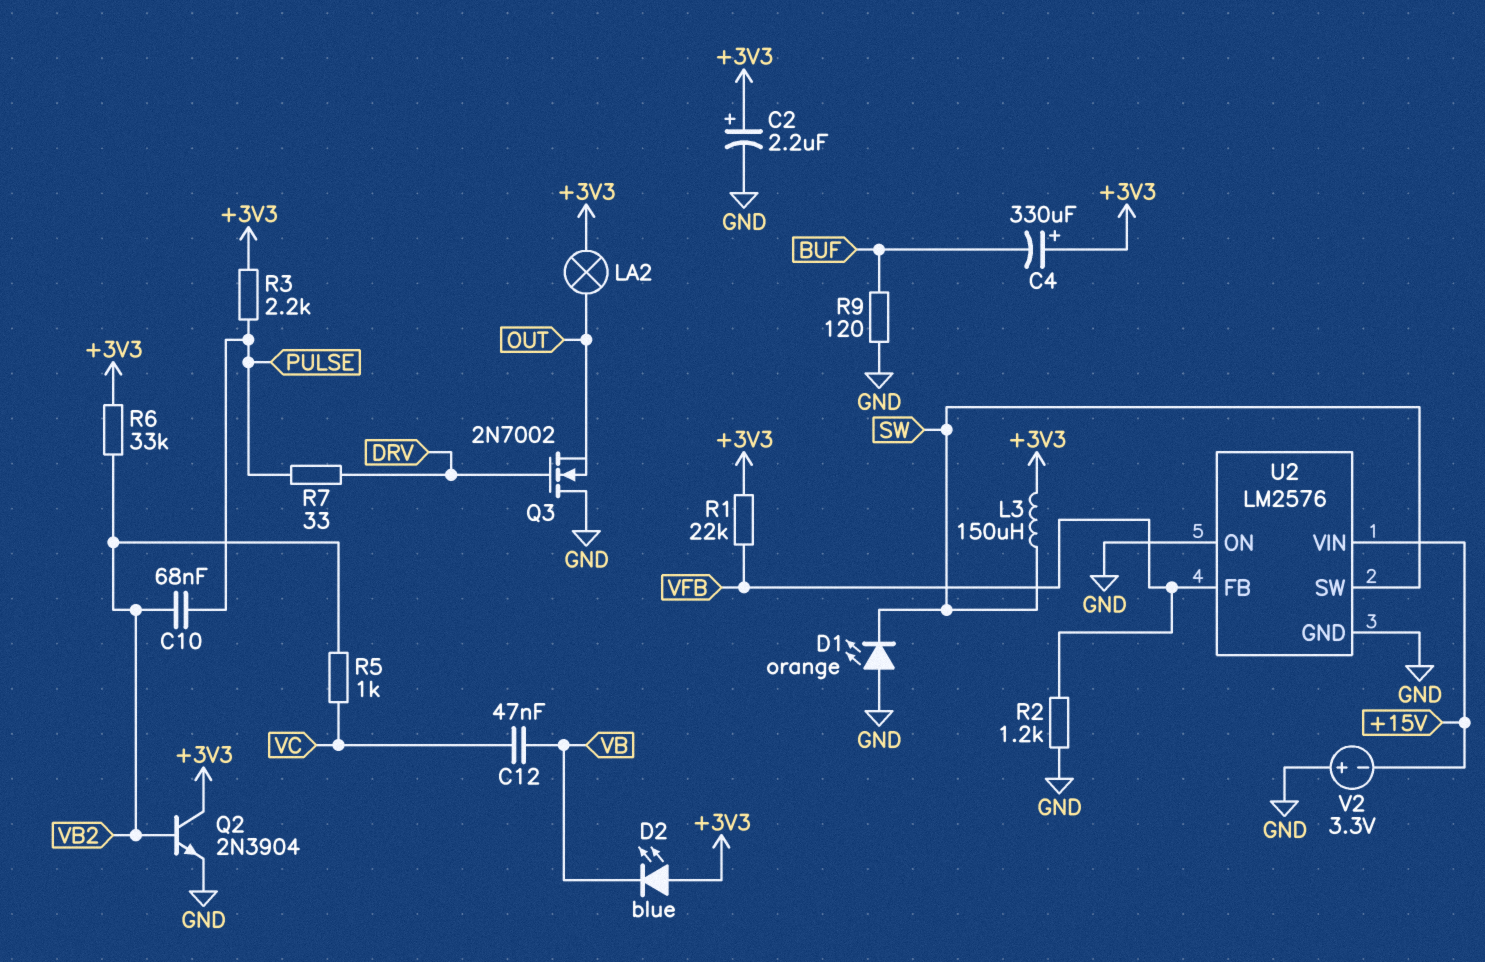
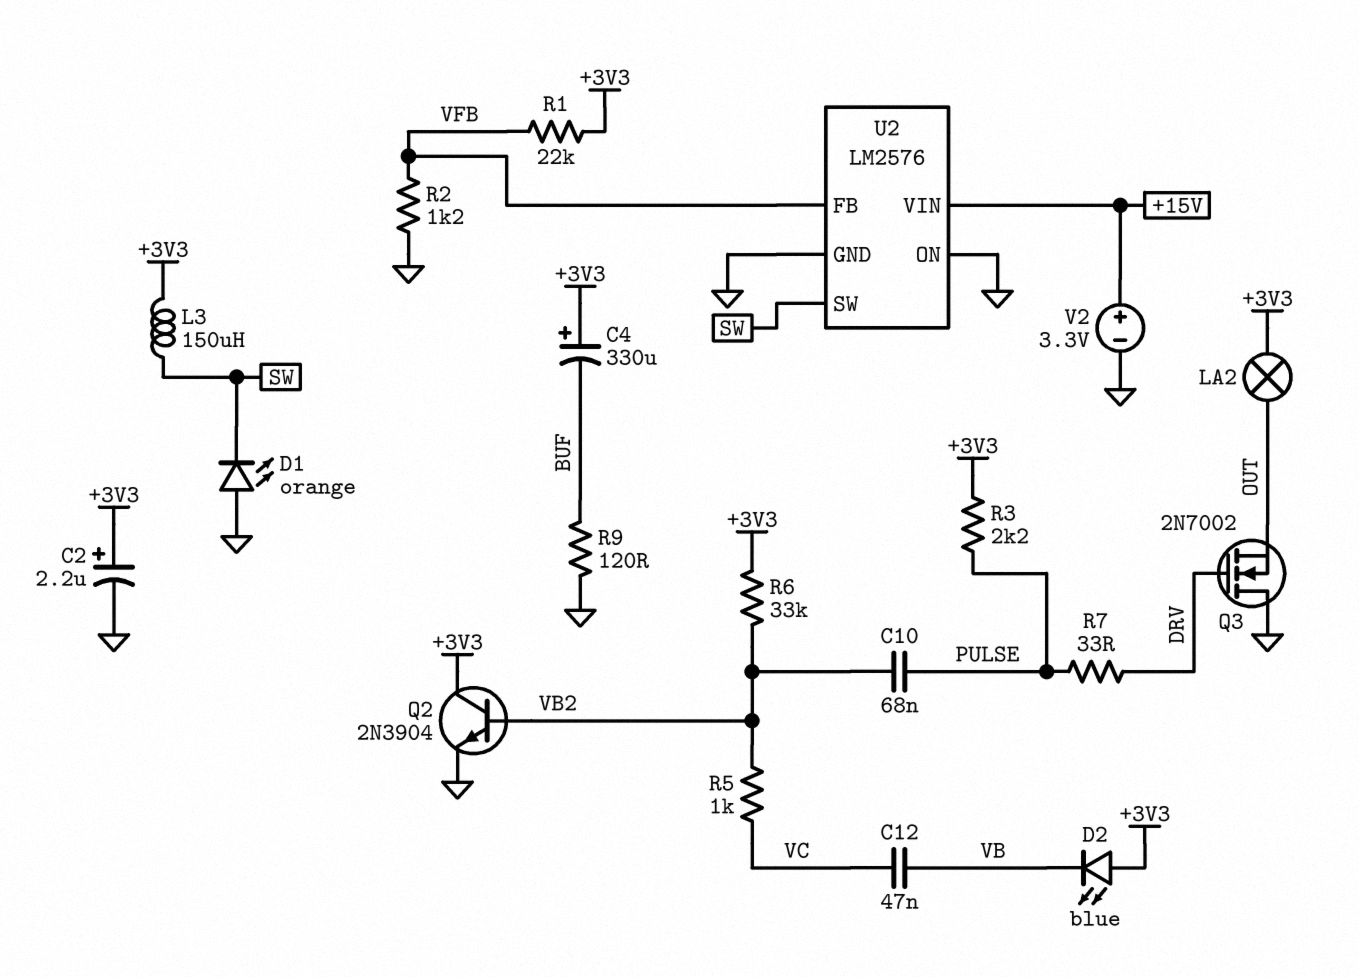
V2: 3.3V (plus GND, minus +15V) -> 3.3V (plus +15V, minus GND)

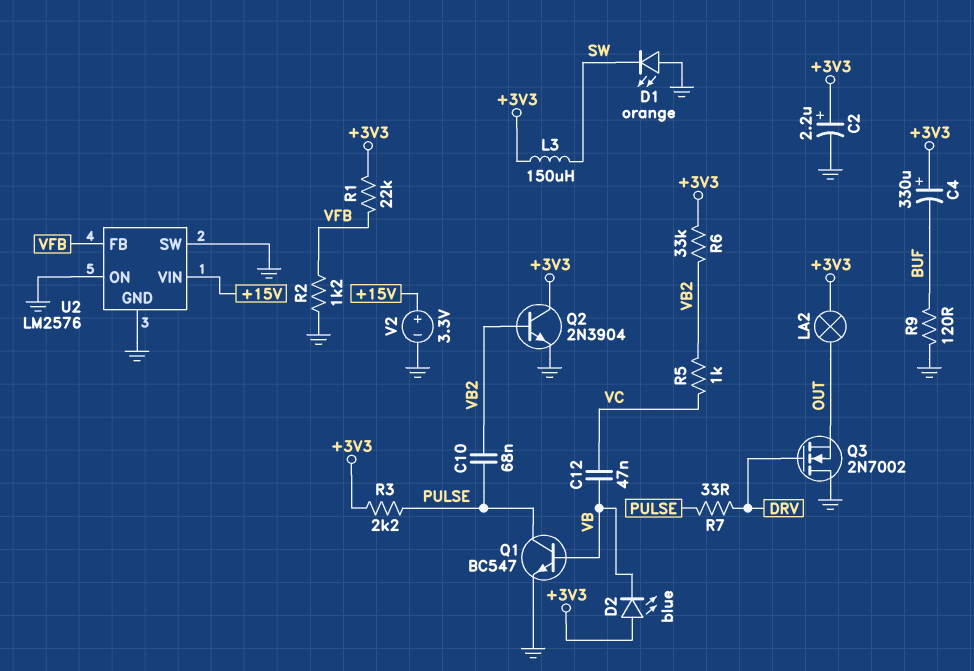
Q1: none -> NPN BC547 (B VB, C PULSE, E GND)
U2 pin SW: SW -> GND

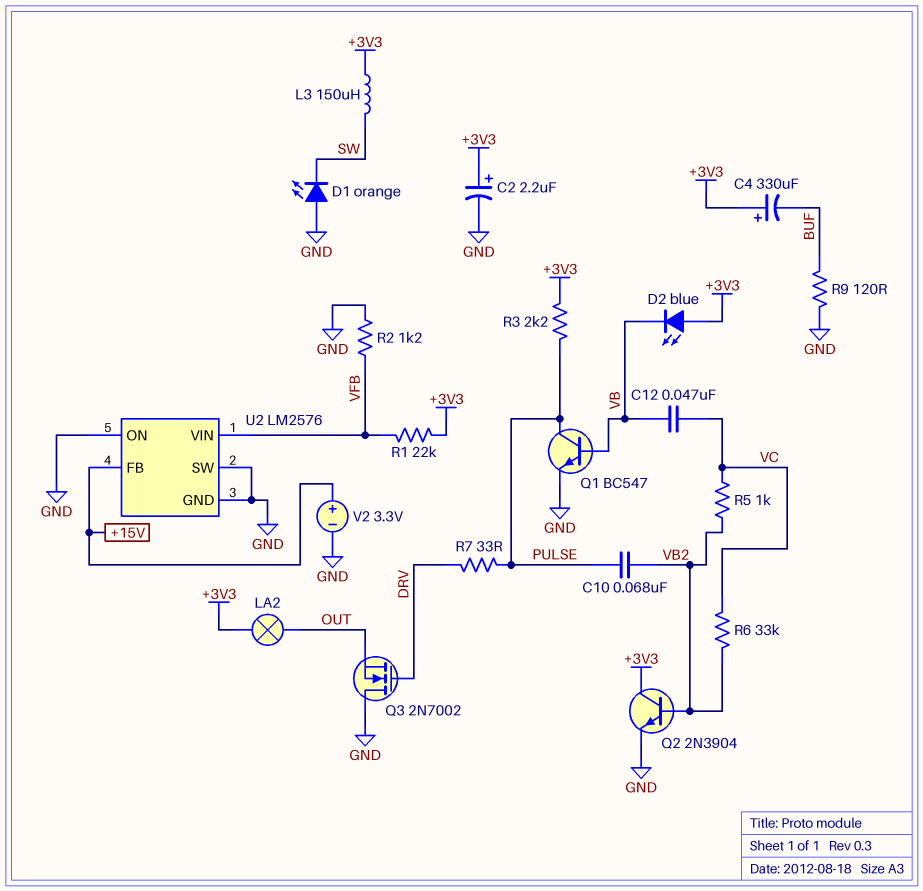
R6: 33k (+3V3, VB2) -> 33k (VB2, VC)
U2 pin FB: VFB -> +15V
U2 pin VIN: +15V -> VFB

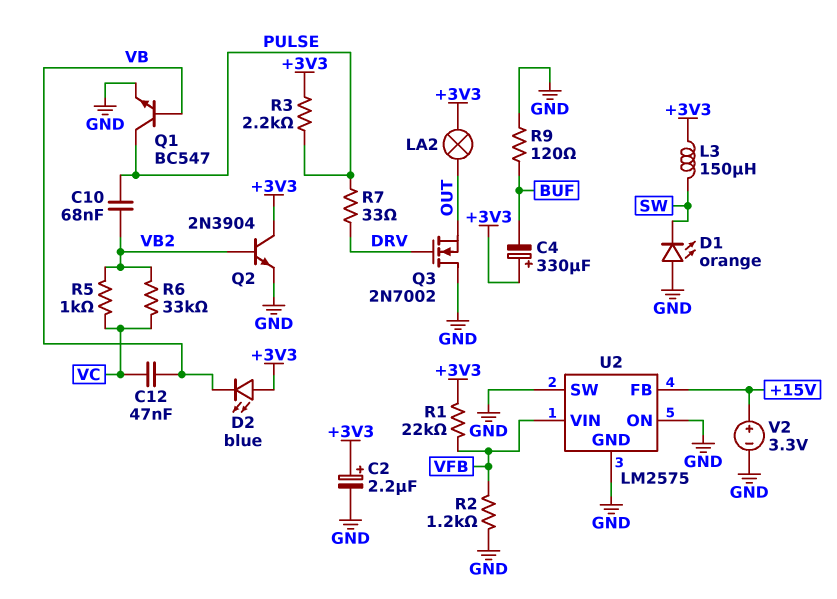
U2: LM2576 -> LM2575

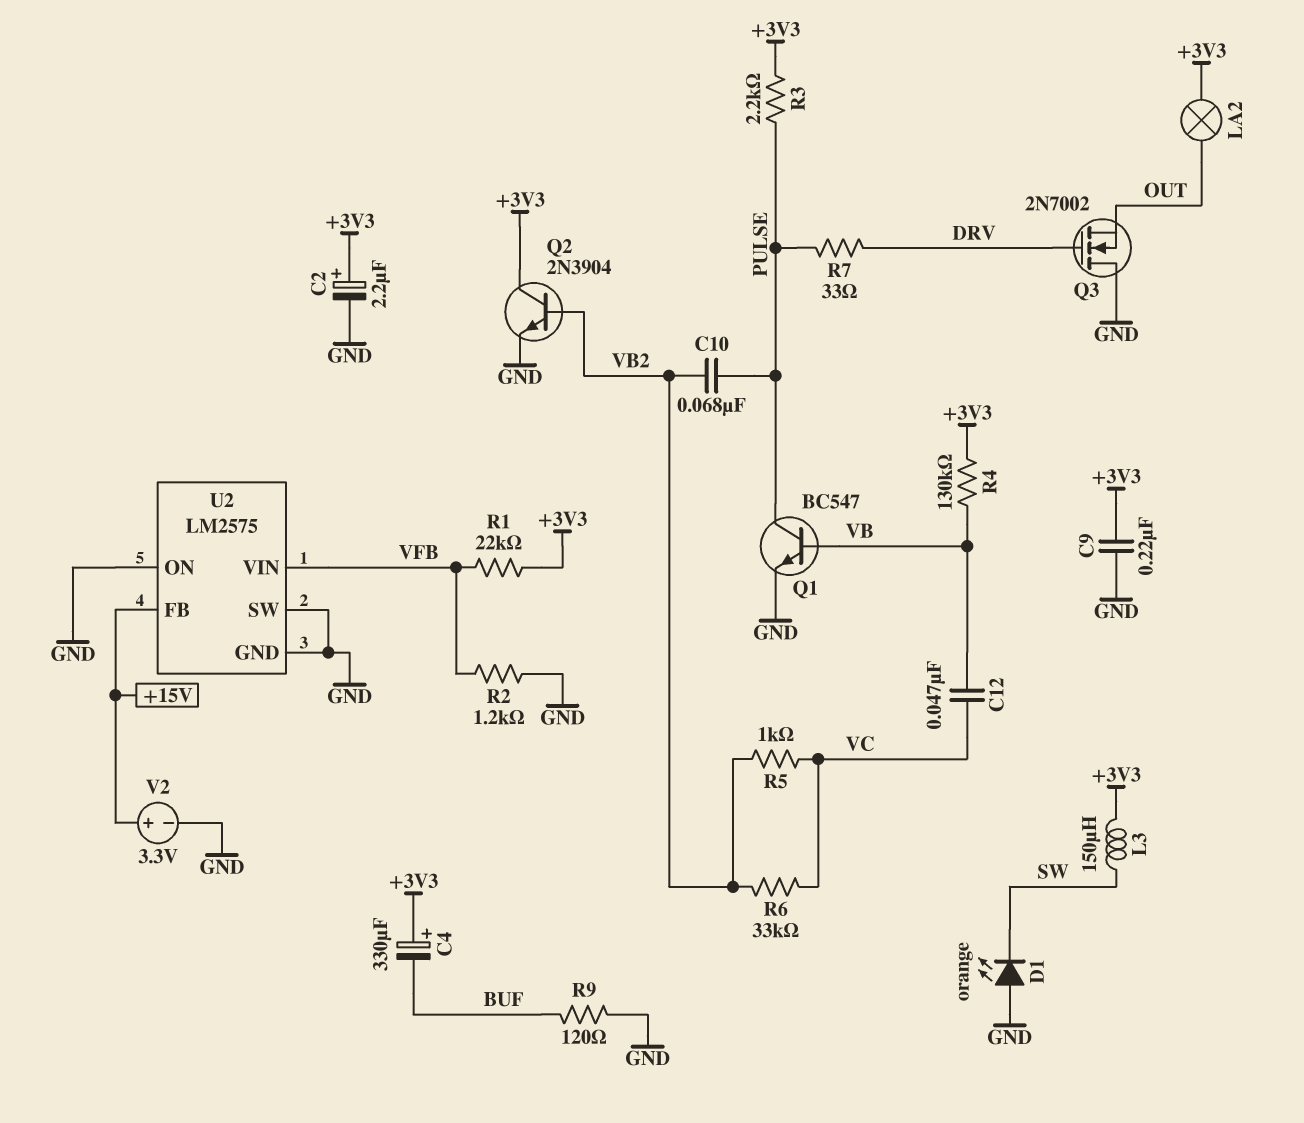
C9: none -> 220nF (+3V3, GND)
D2: LED blue (A +3V3, K VB) -> none
R4: none -> 130k (+3V3, VB)

